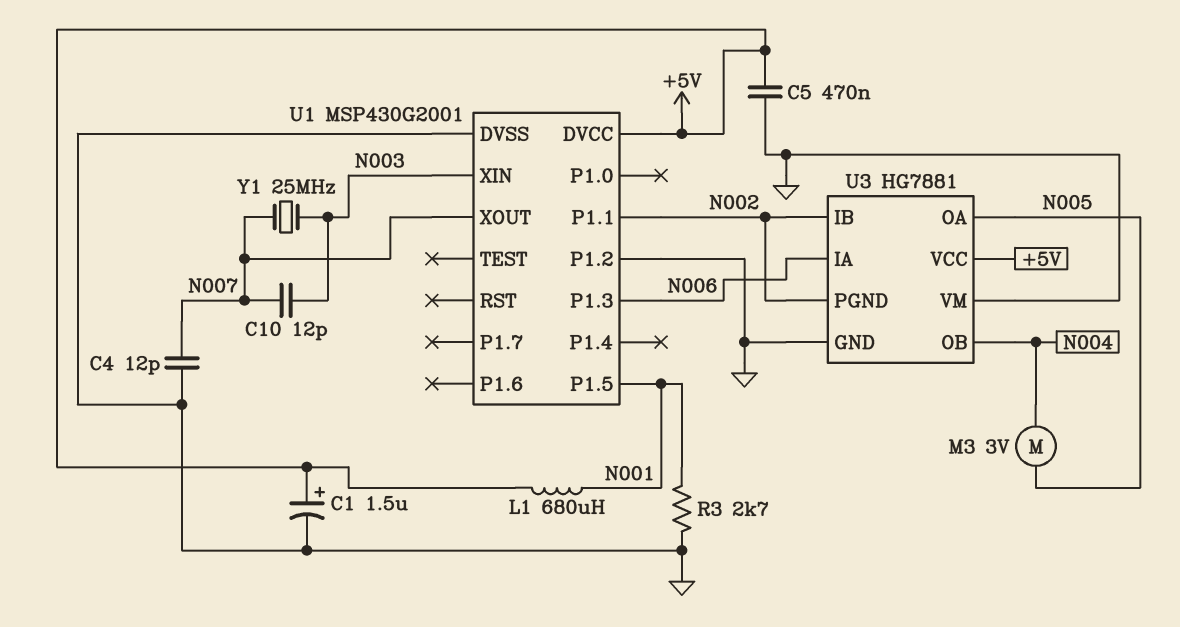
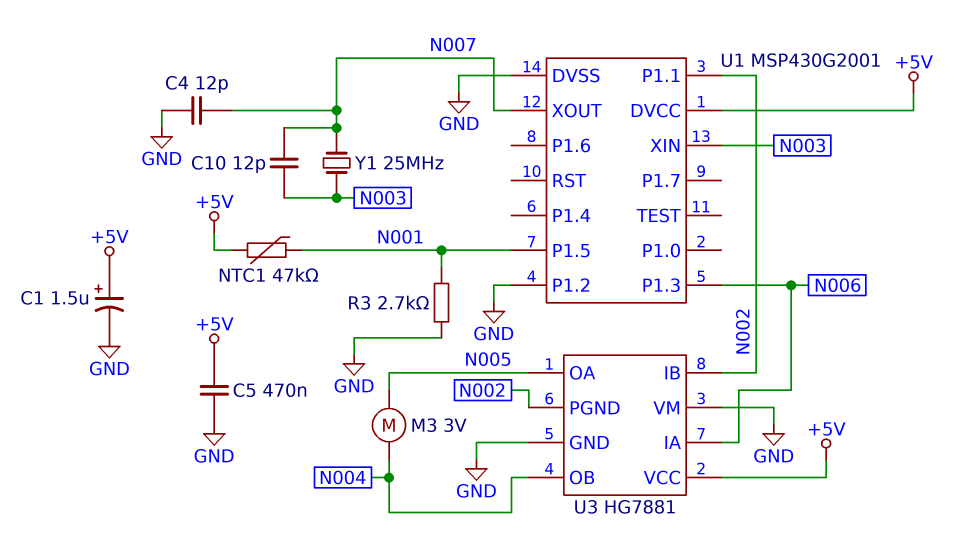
L1: 680uH (+5V, N001) -> none
NTC1: none -> 47k (+5V, N001)

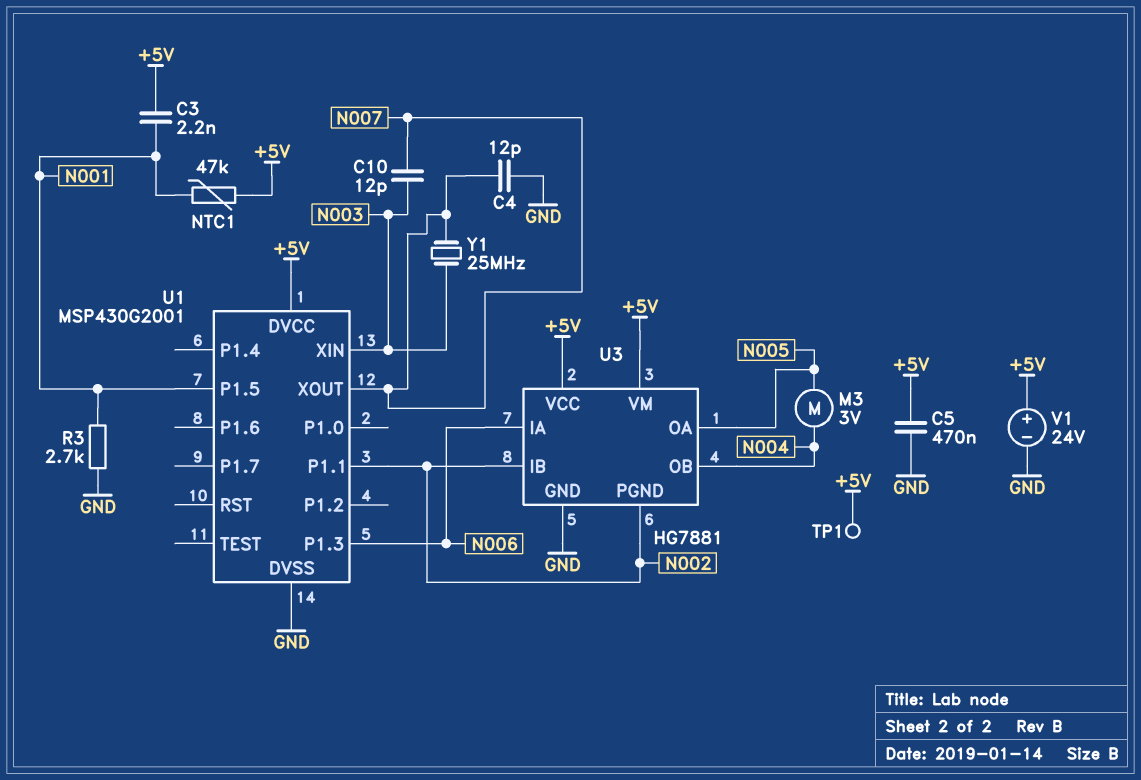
C1: 1.5uF (plus +5V, minus GND) -> none
C3: none -> 2.2nF (+5V, N001)
TP1: none -> test point (+5V)
U1 pin P1.2: GND -> none
U3 pin VM: GND -> +5V
V1: none -> 24V (plus +5V, minus GND)

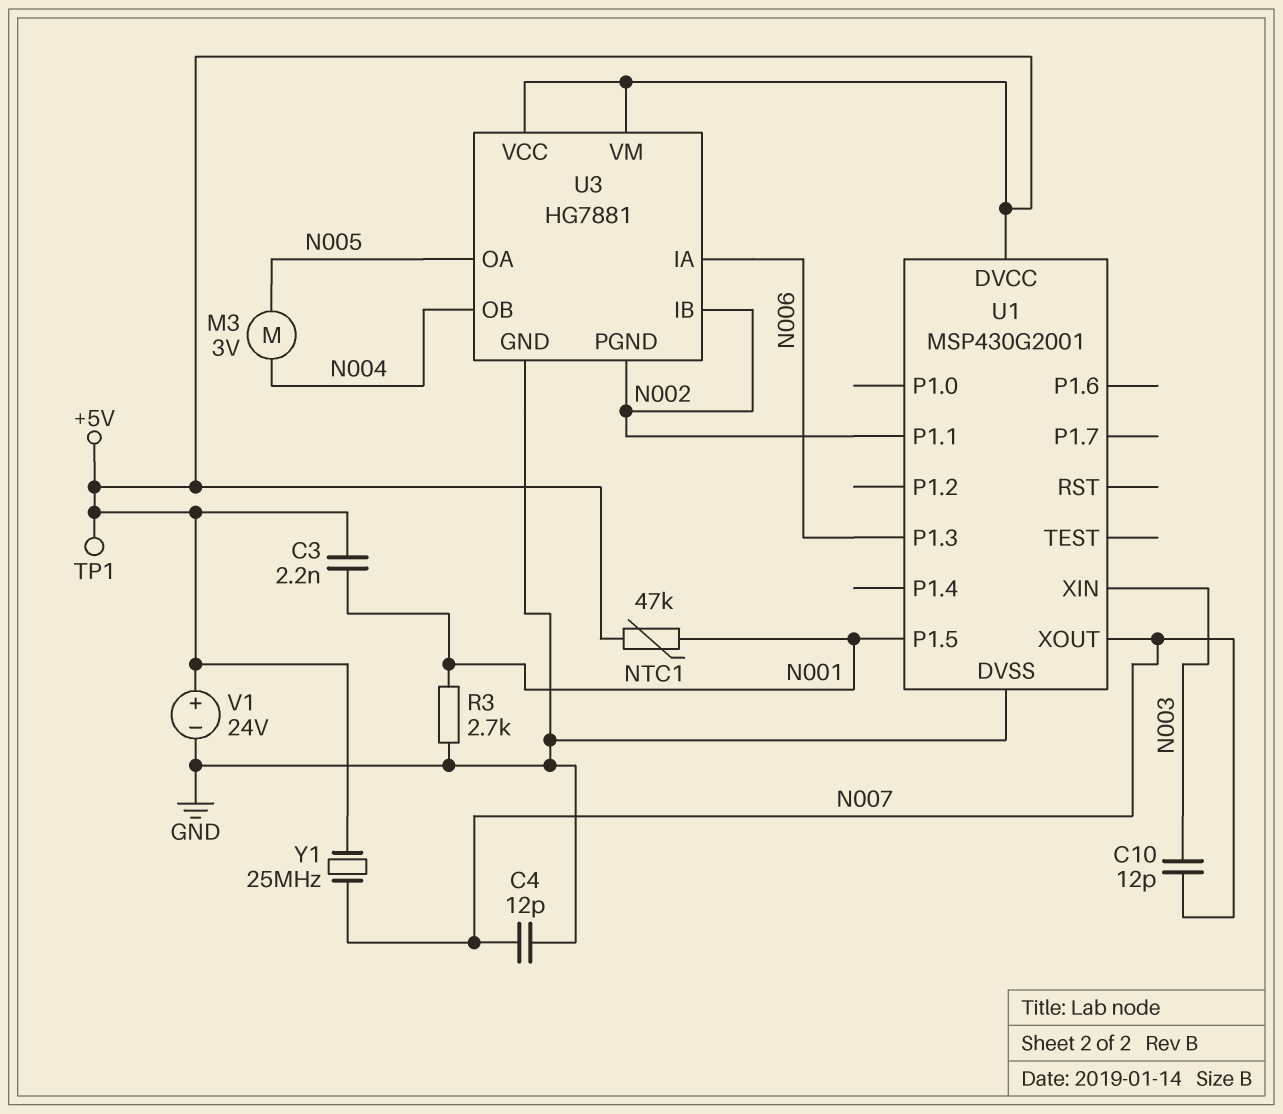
C5: 470nF (+5V, GND) -> none
Y1: 25MHz (N003, N007) -> 25MHz (+5V, N007)

